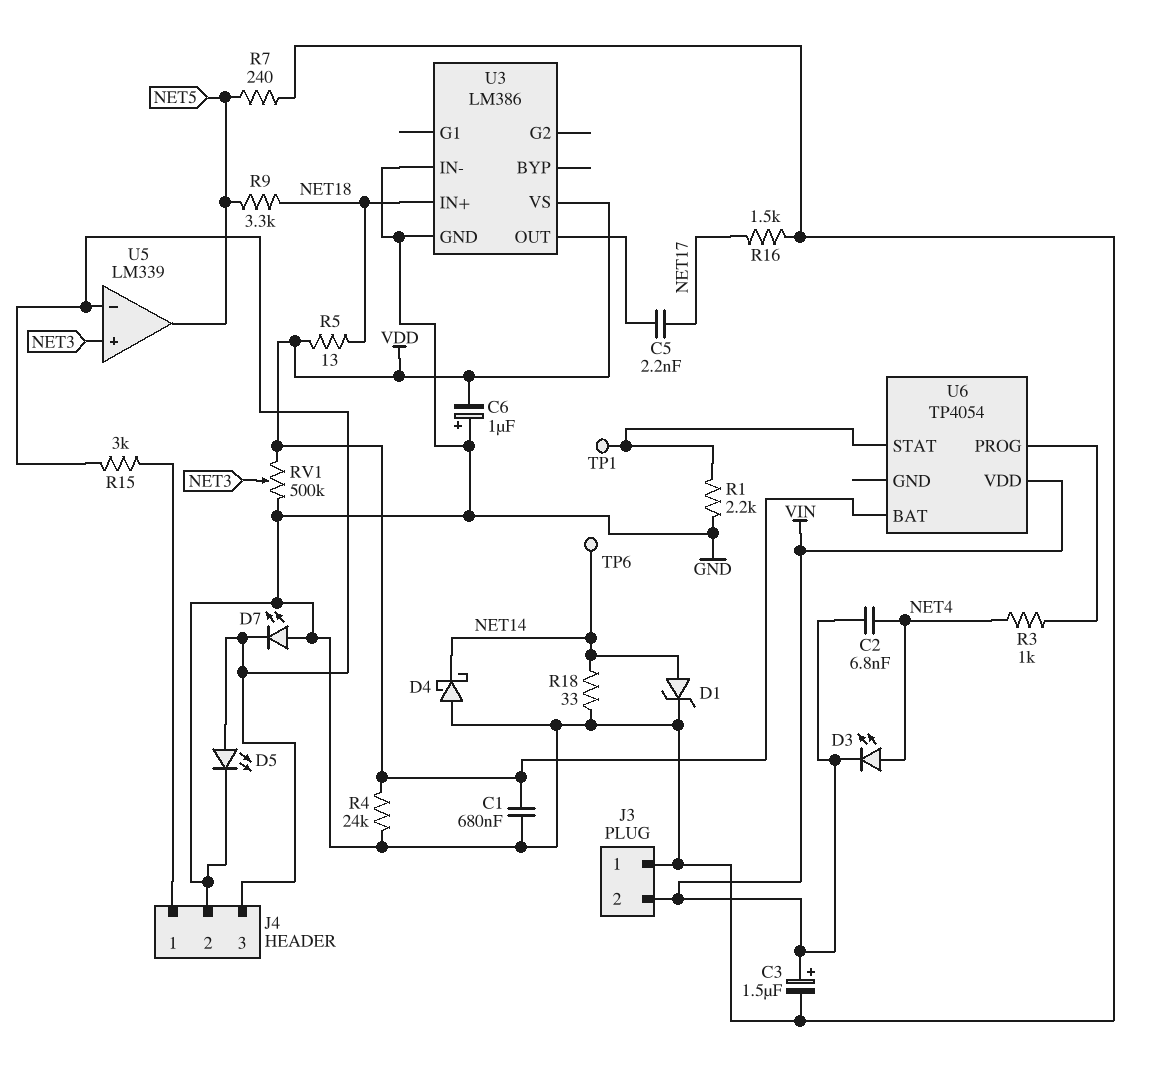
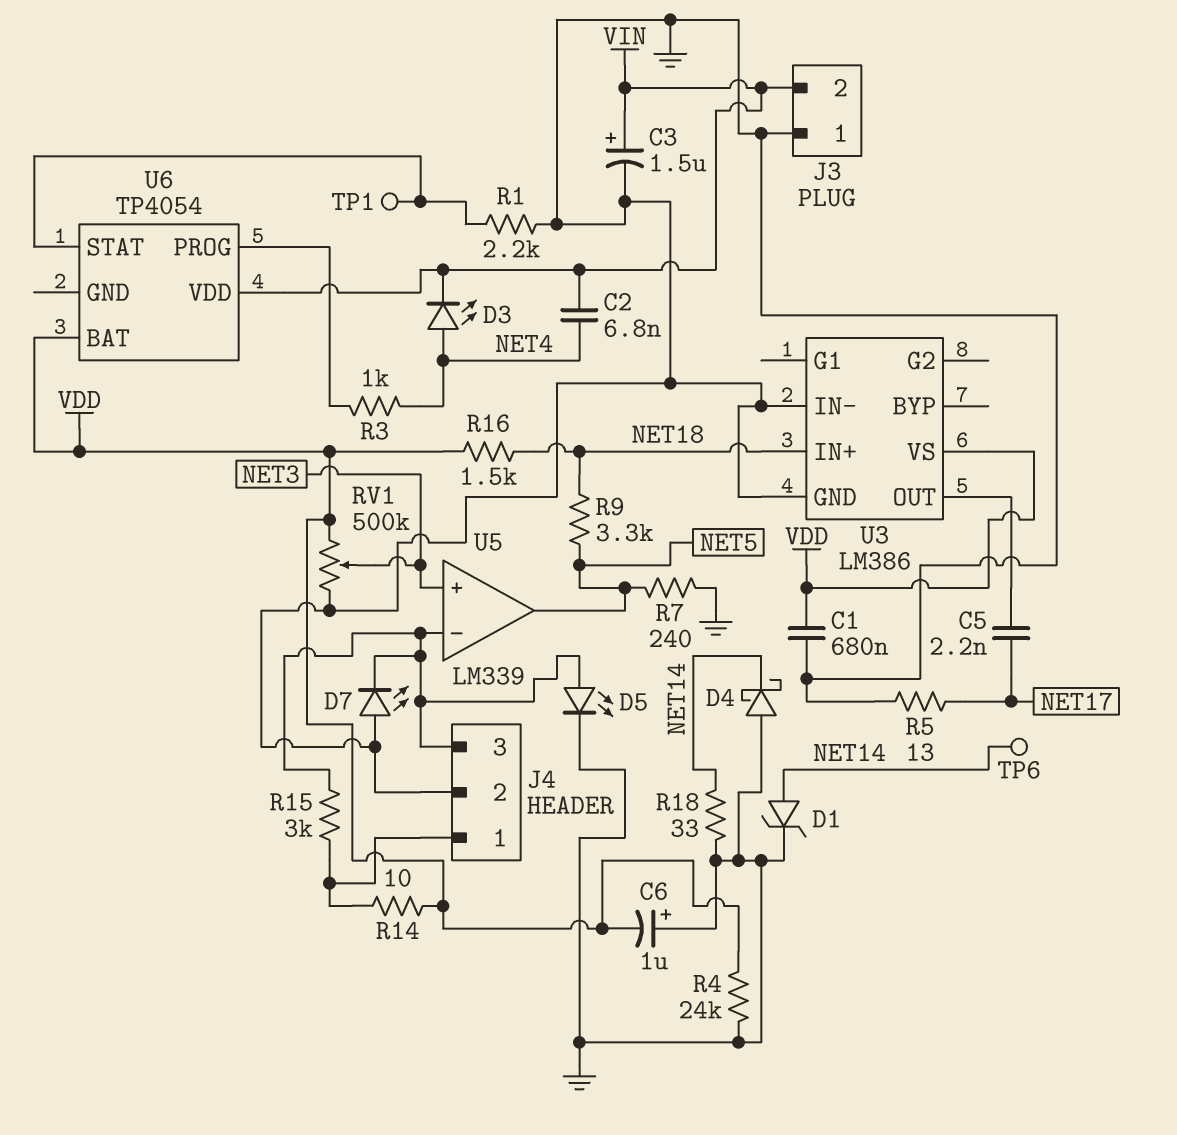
R5: 13 (NET18, VDD) -> 13 (GND, NET17)
R14: none -> 10 (J4/1, VDD)
R16: 1.5k (GND, NET17) -> 1.5k (NET18, VDD)

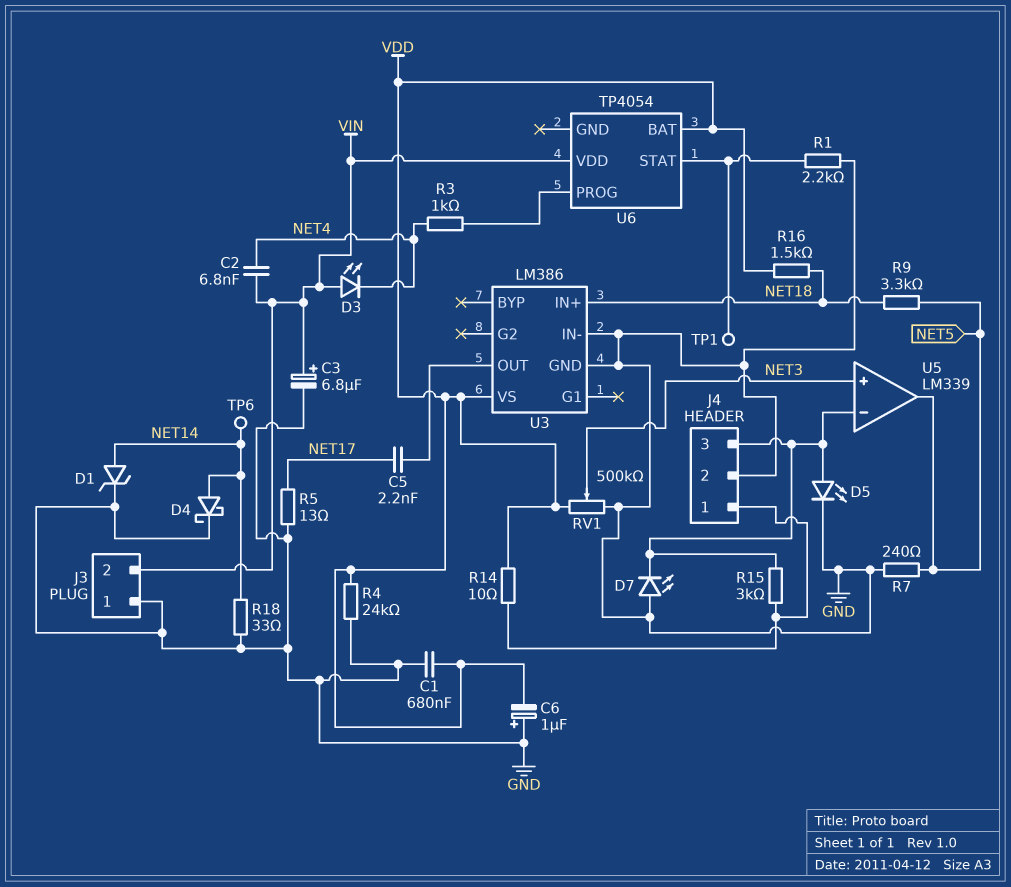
C3: 1.5uF (plus VIN, minus GND) -> 6.8uF (plus VIN, minus GND)
D3: LED (A NET4, K VIN) -> LED (A VIN, K NET4)
D4: schottky (A GND, K NET14) -> schottky (A NET14, K GND)

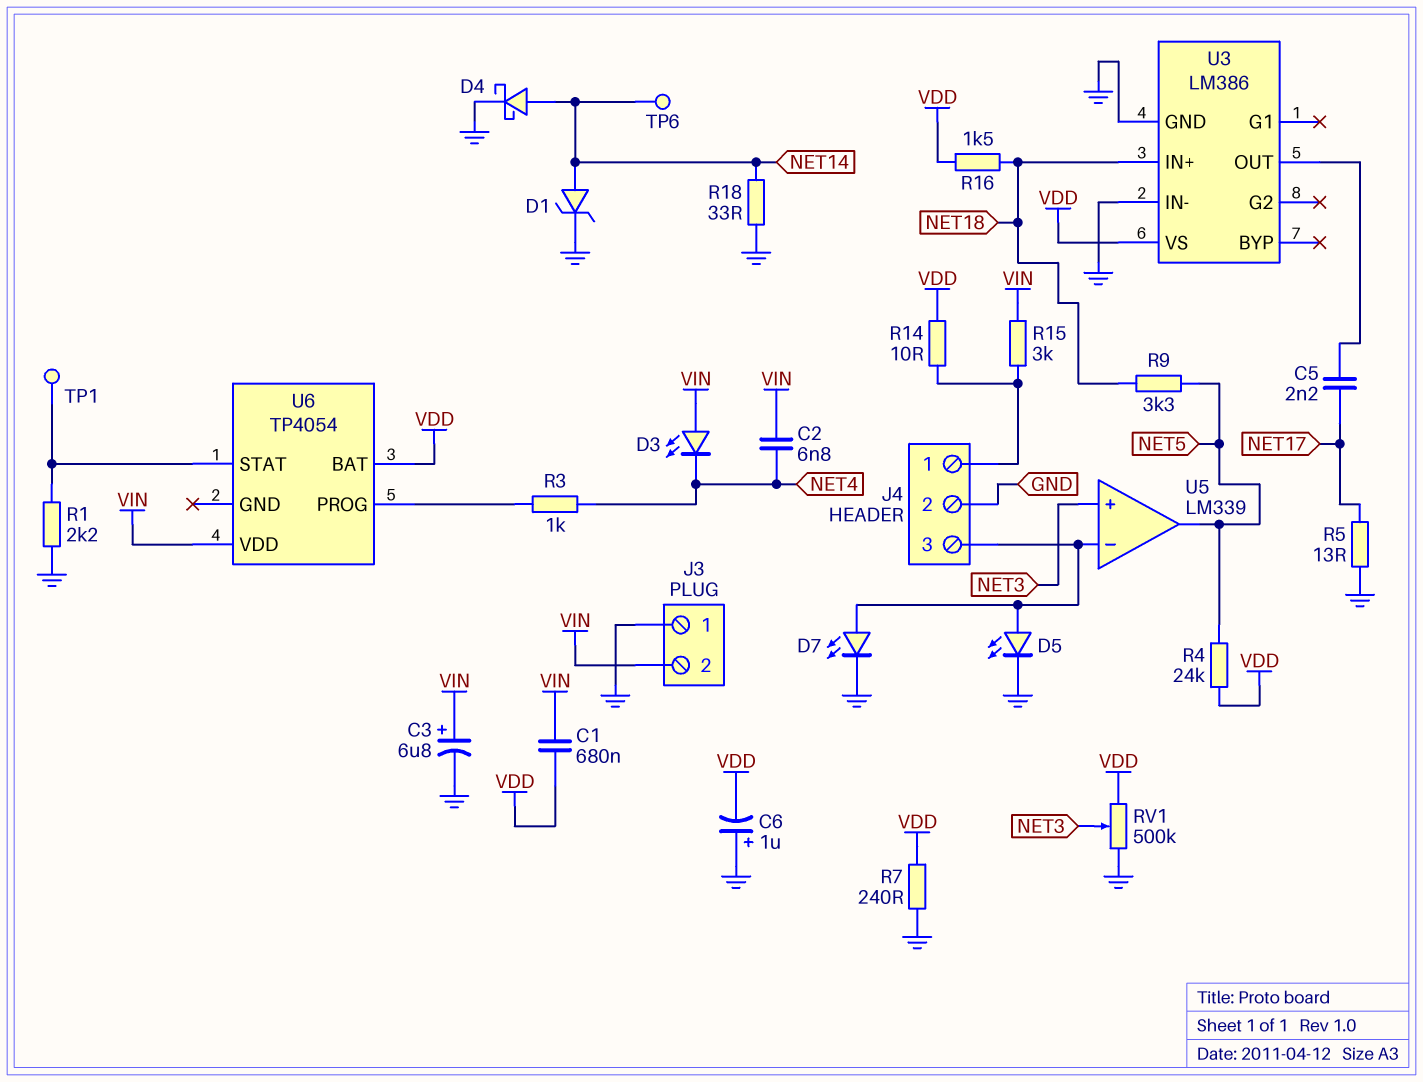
C1: 680nF (GND, VDD) -> 680nF (VDD, VIN)
D7: LED (A GND, K J4/3) -> LED (A J4/3, K GND)
R4: 24k (GND, VDD) -> 24k (NET5, VDD)
R7: 240 (GND, NET5) -> 240 (GND, VDD)
R15: 3k (J4/1, J4/3) -> 3k (J4/1, VIN)

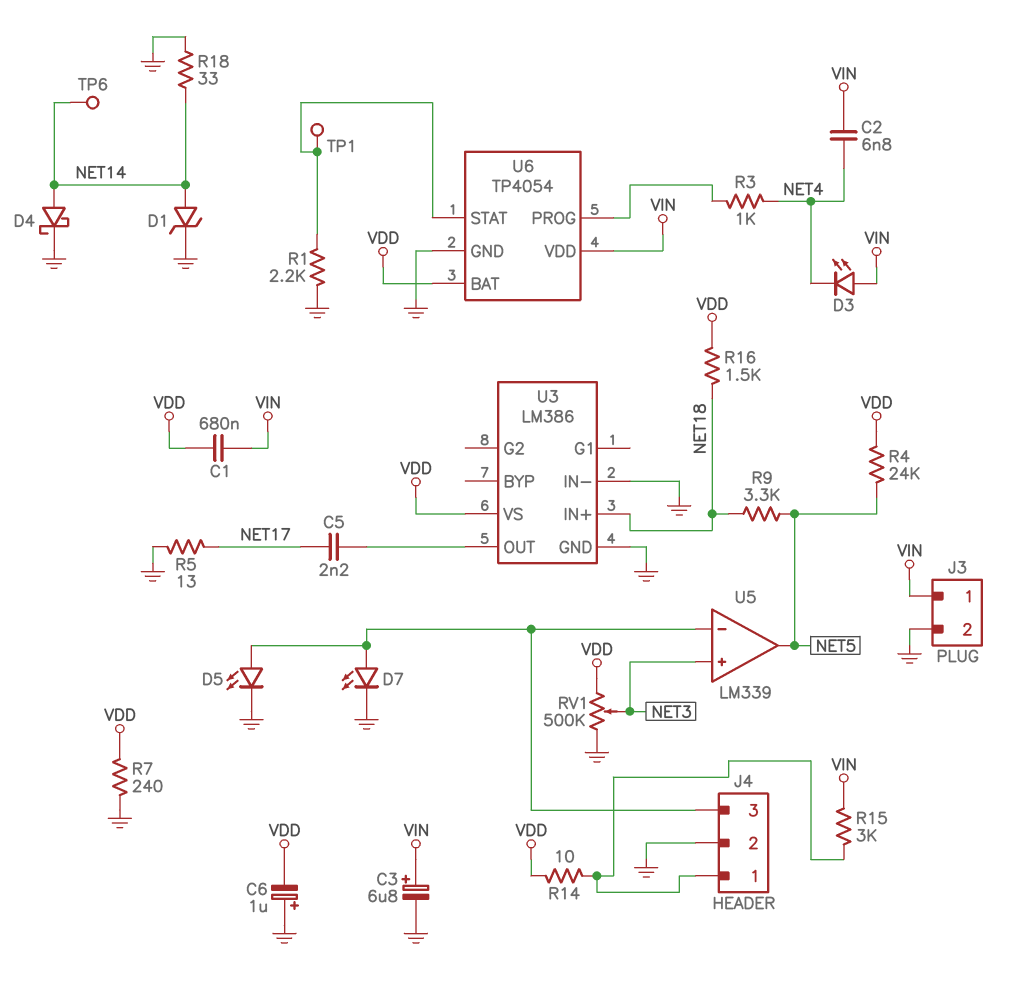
J3 pin 1: GND -> VIN
J3 pin 2: VIN -> GND
U6 pin GND: none -> GND

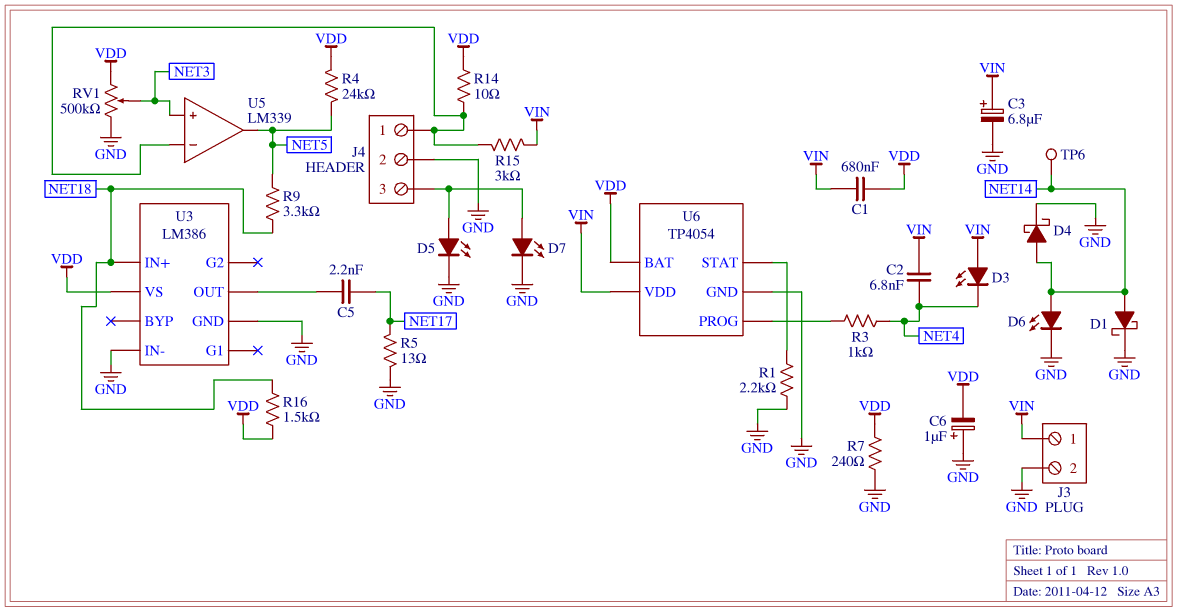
D1: zener (A NET14, K GND) -> schottky (A NET14, K GND)
D6: none -> LED (A NET14, K GND)
R18: 33 (GND, NET14) -> none
TP1: test point (U6/STAT) -> none
U5 pin in-: J4/3 -> J4/1

